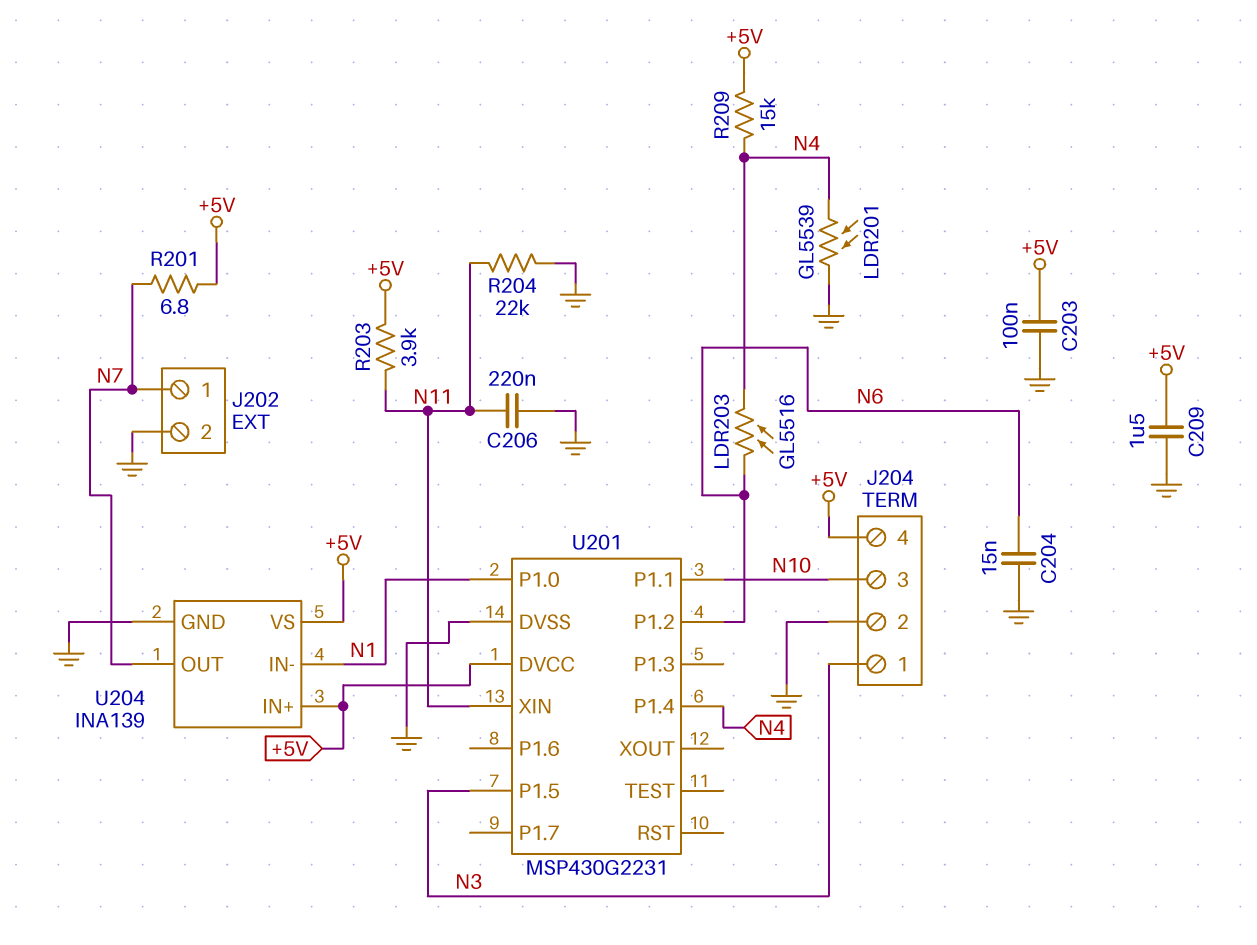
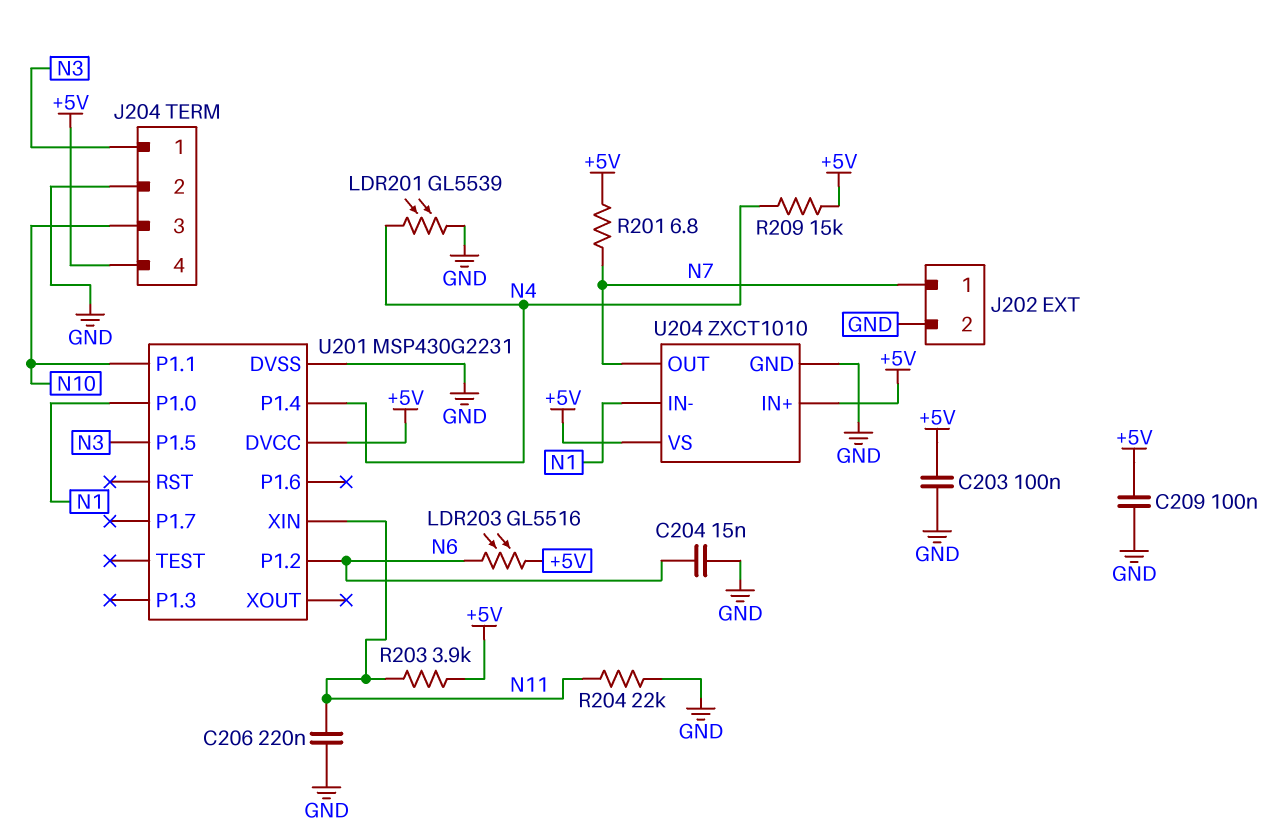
C209: 1.5uF (+5V, GND) -> 100nF (+5V, GND)
LDR203: GL5516 (N4, N6) -> GL5516 (+5V, N6)
U204: INA139 -> ZXCT1010

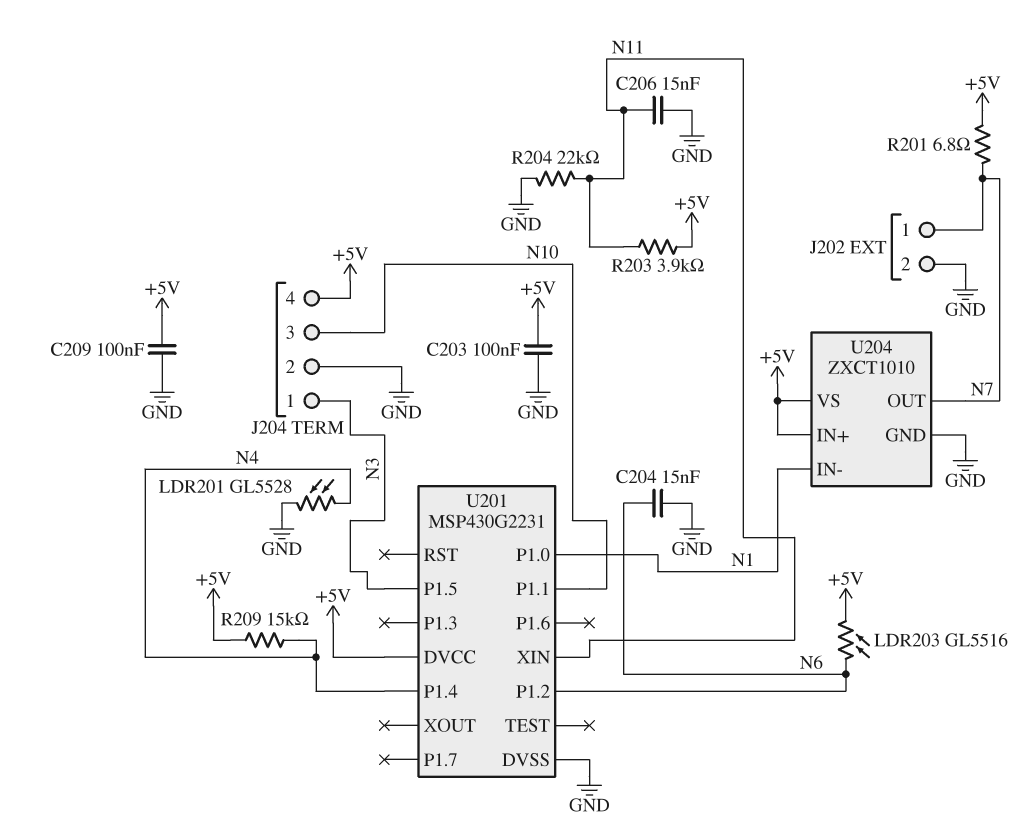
C206: 220nF (GND, N11) -> 15nF (GND, N11)
LDR201: GL5539 (GND, N4) -> GL5528 (GND, N4)

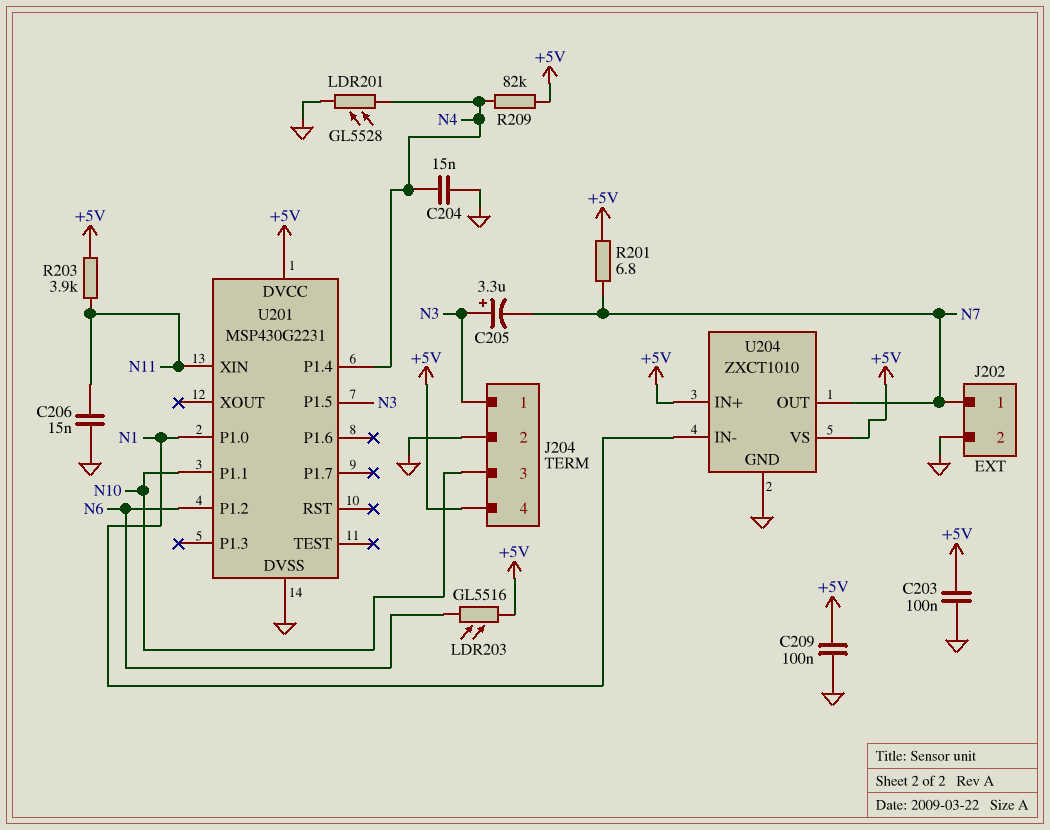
C204: 15nF (GND, N6) -> 15nF (GND, N4)
C205: none -> 3.3uF (plus N3, minus N7)
R204: 22k (GND, N11) -> none
R209: 15k (+5V, N4) -> 82k (+5V, N4)

